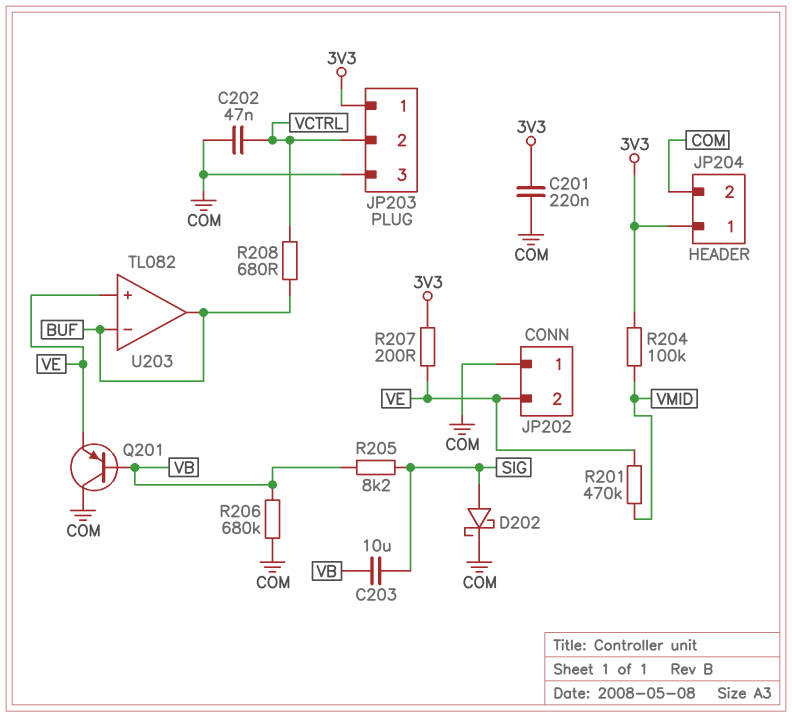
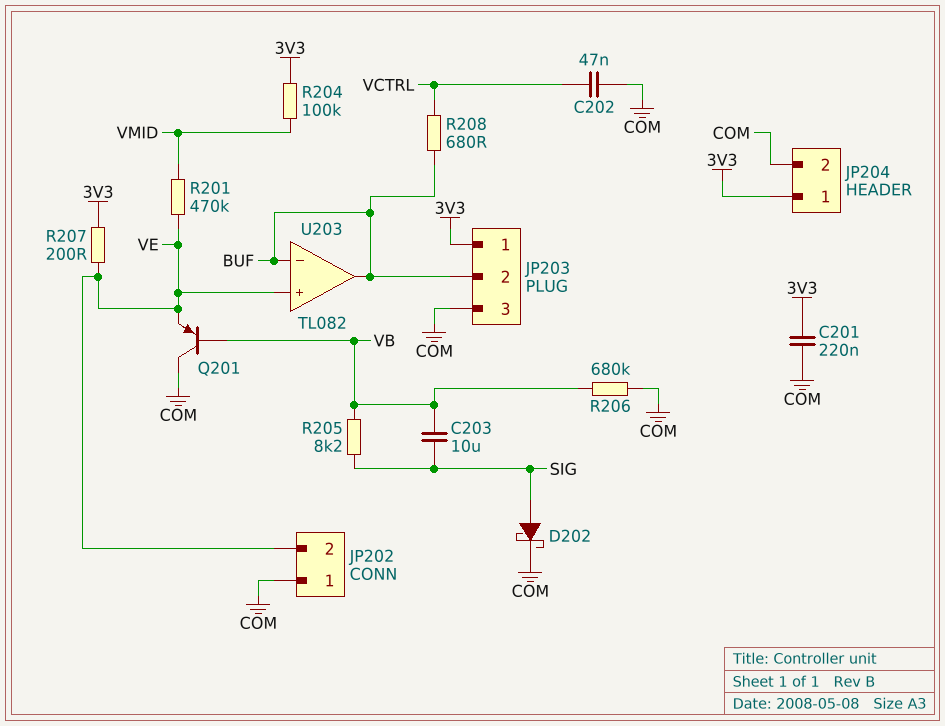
JP203 pin 2: VCTRL -> BUF

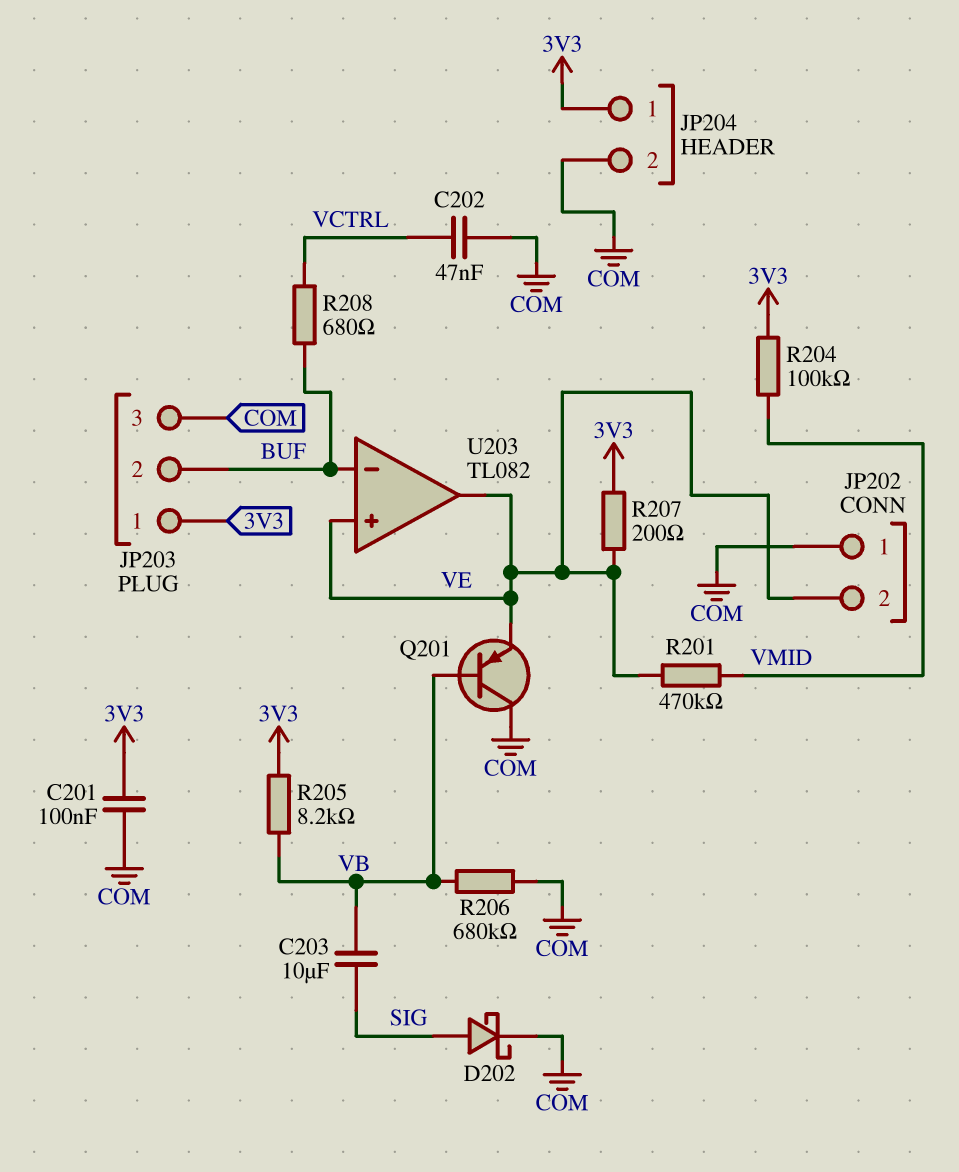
C201: 220nF (3V3, COM) -> 100nF (3V3, COM)
R205: 8.2k (SIG, VB) -> 8.2k (3V3, VB)
U203 pin out: BUF -> VE

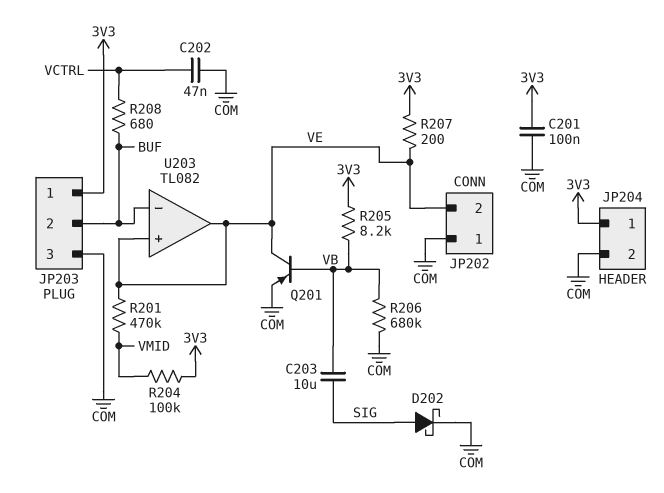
Q201: PNP (B VB, C COM, E VE) -> PNP (B VB, C VE, E COM)

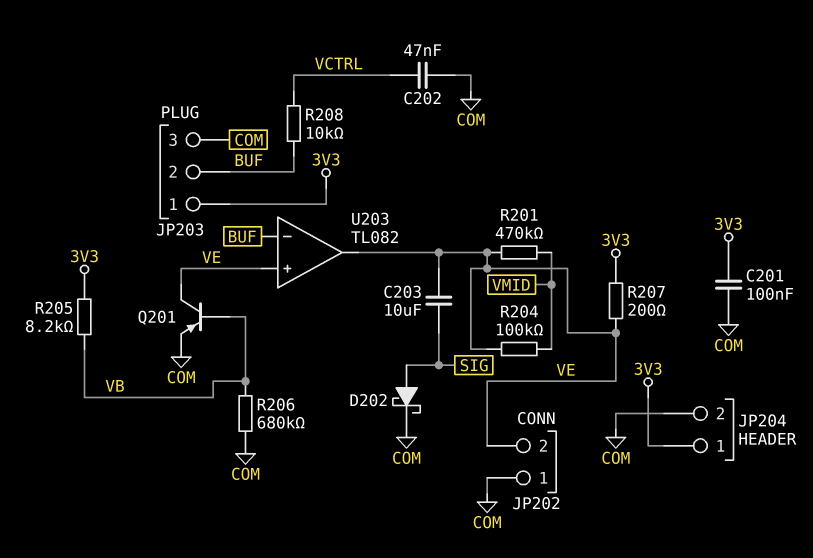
C203: 10uF (SIG, VB) -> 10uF (SIG, VE)
R204: 100k (3V3, VMID) -> 100k (VE, VMID)
R208: 680 (BUF, VCTRL) -> 10k (BUF, VCTRL)

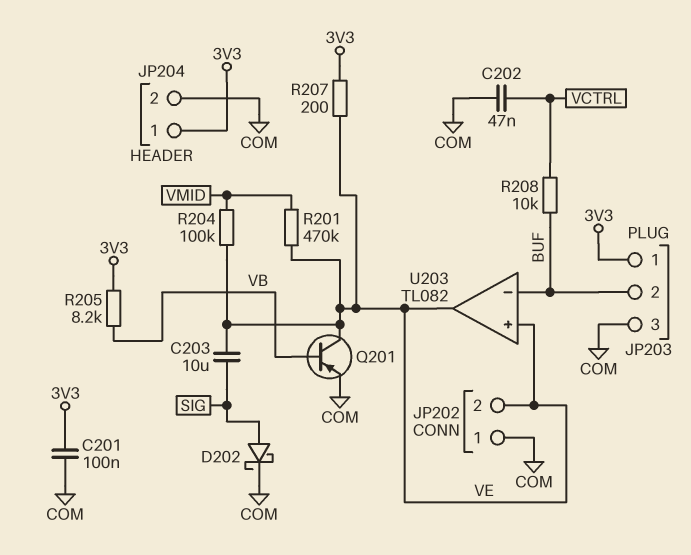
R206: 680k (COM, VB) -> none

